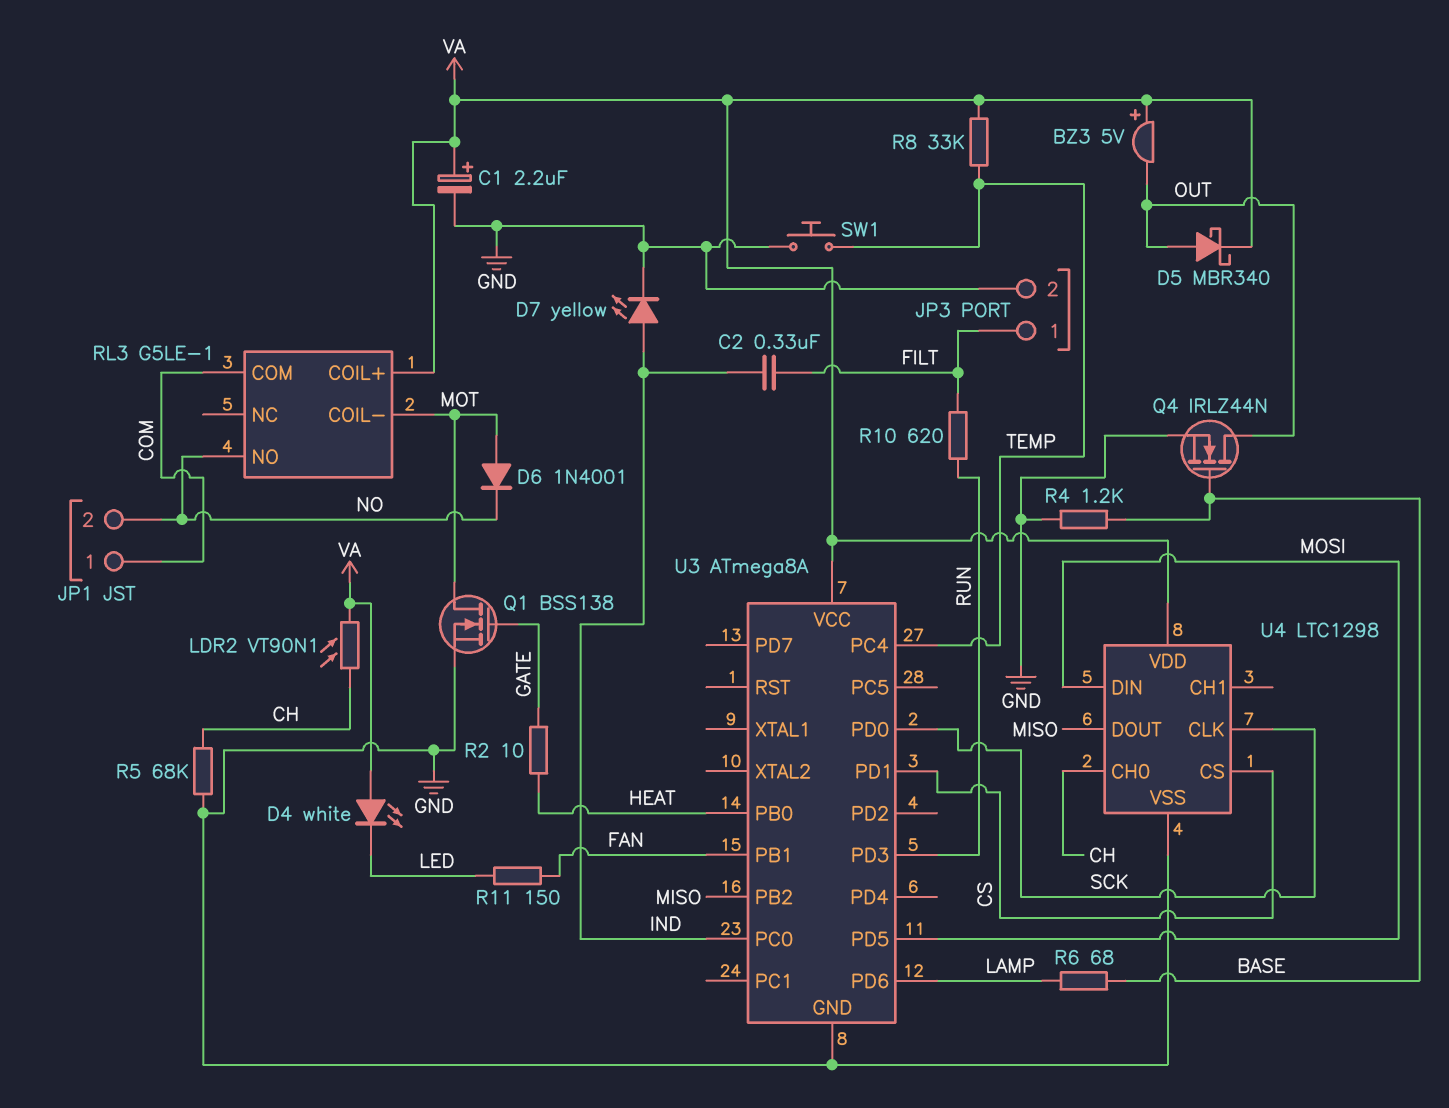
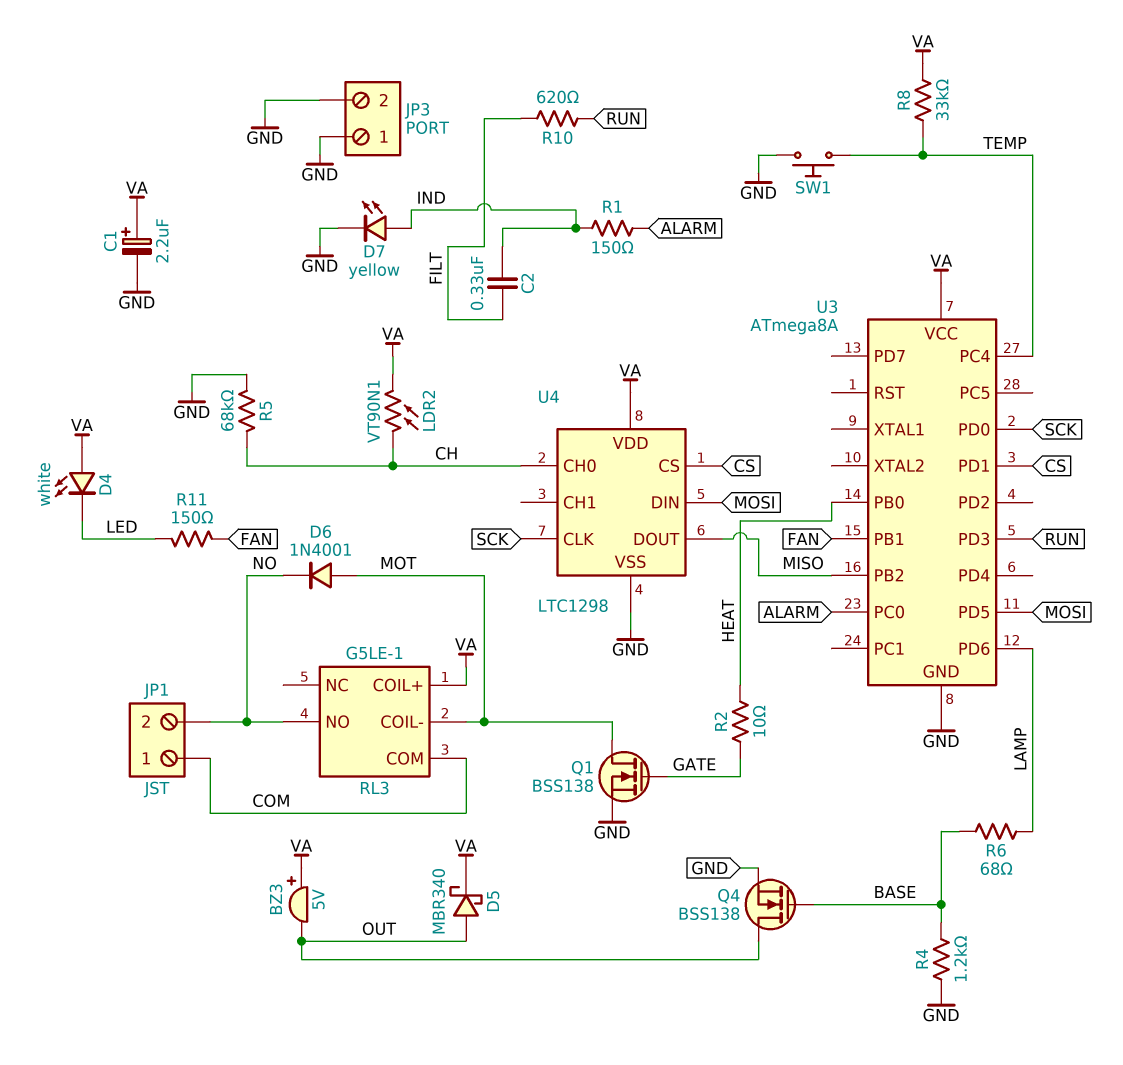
JP3 pin 1: FILT -> GND
Q4: NMOS IRLZ44N (G BASE, D OUT, S GND) -> NMOS BSS138 (G BASE, D OUT, S GND)
R1: none -> 150 (ALARM, IND)
U3 pin PC0: IND -> ALARM

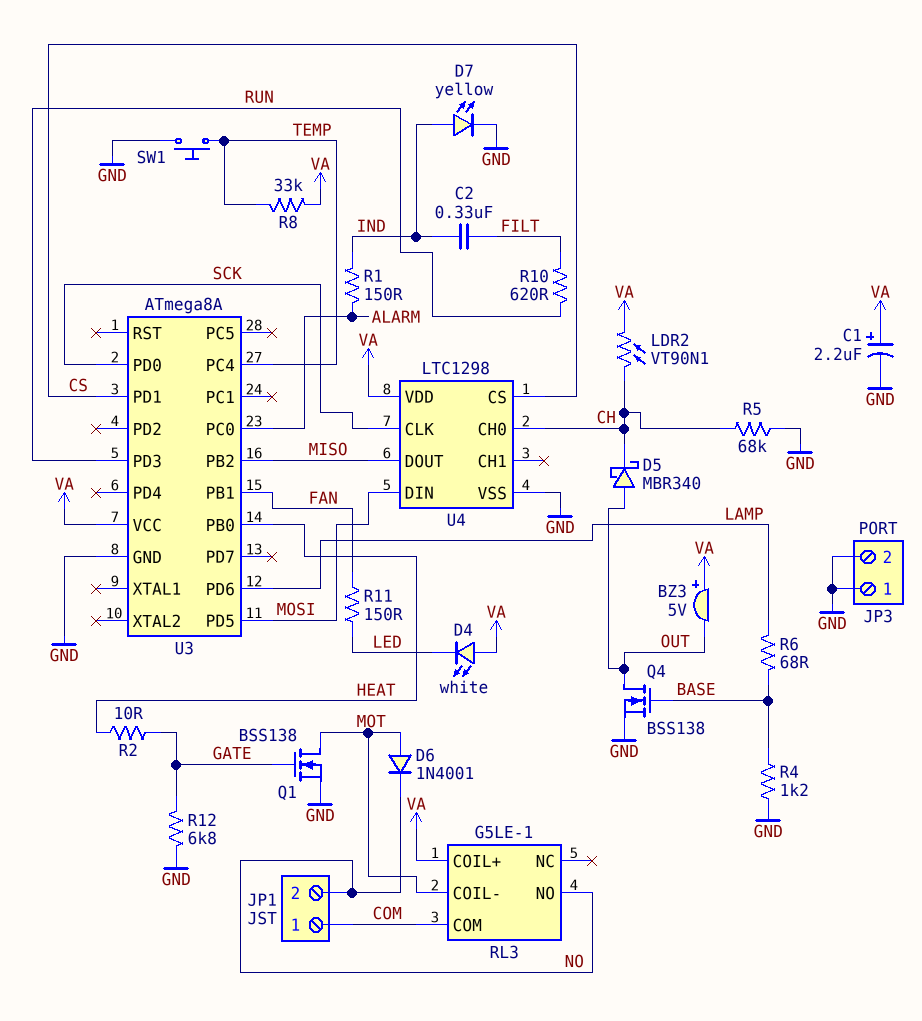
D5: schottky MBR340 (A OUT, K VA) -> schottky MBR340 (A OUT, K CH)
R12: none -> 6.8k (GATE, GND)

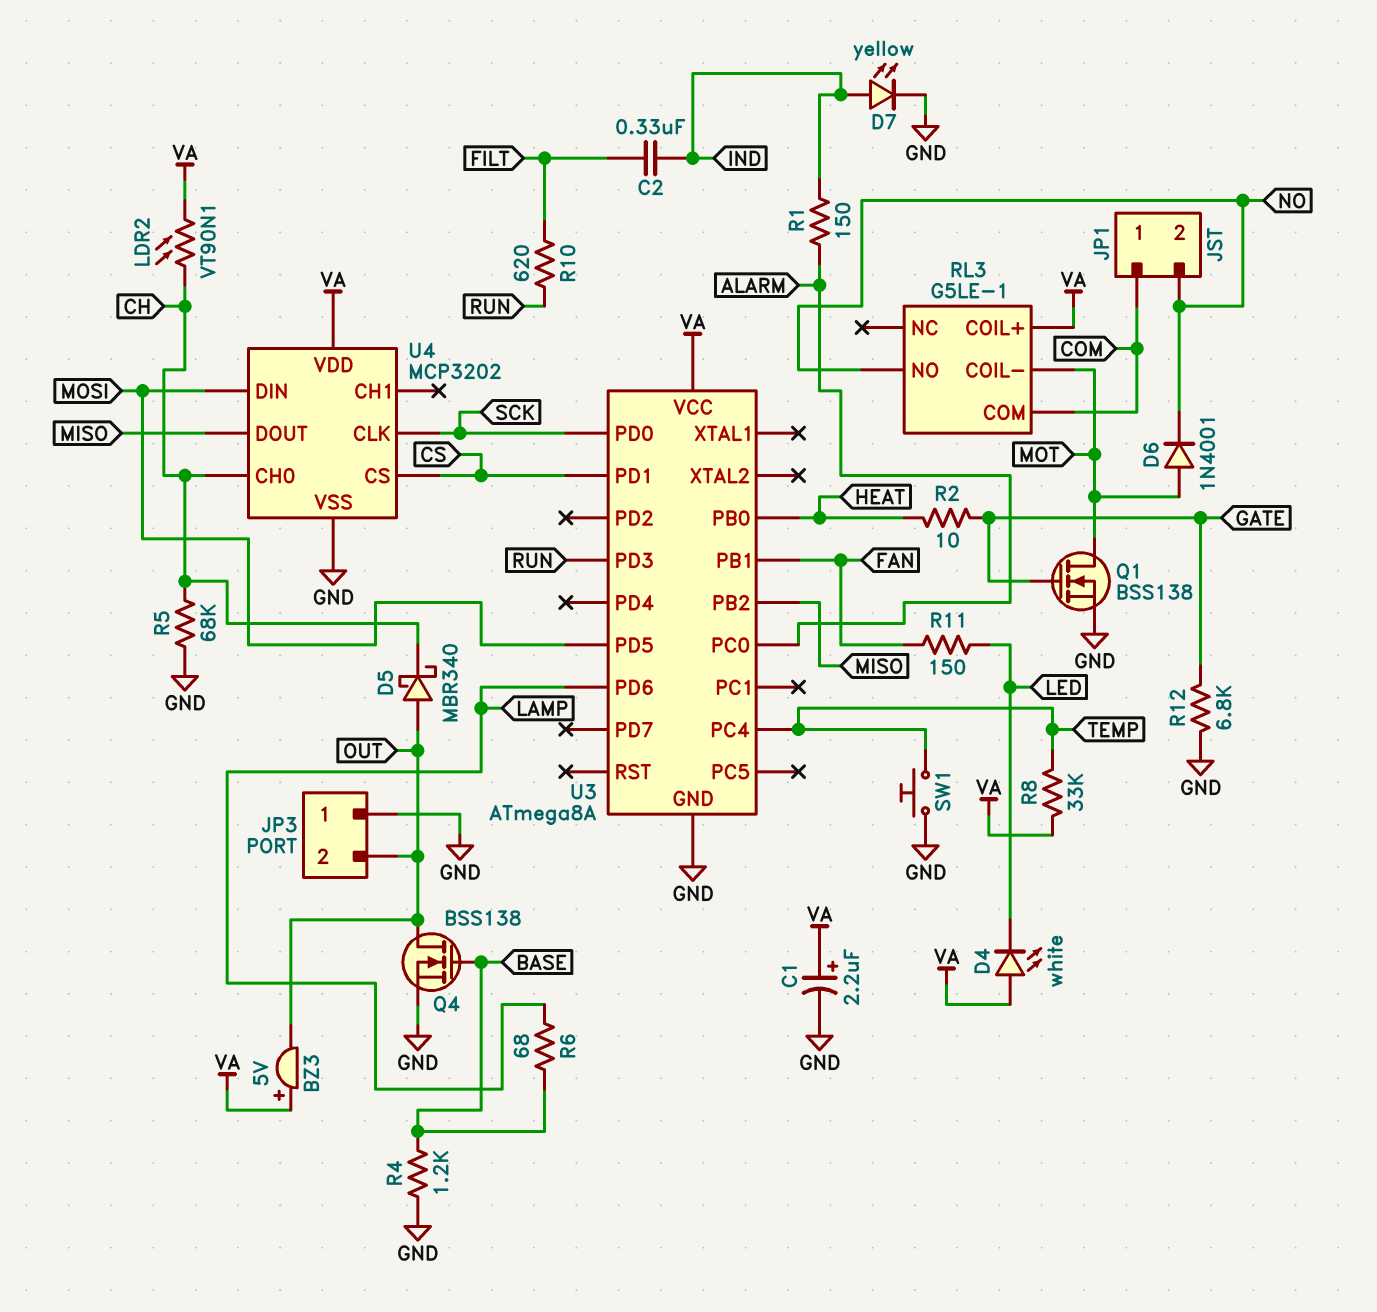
JP3 pin 2: GND -> OUT
U4: LTC1298 -> MCP3202

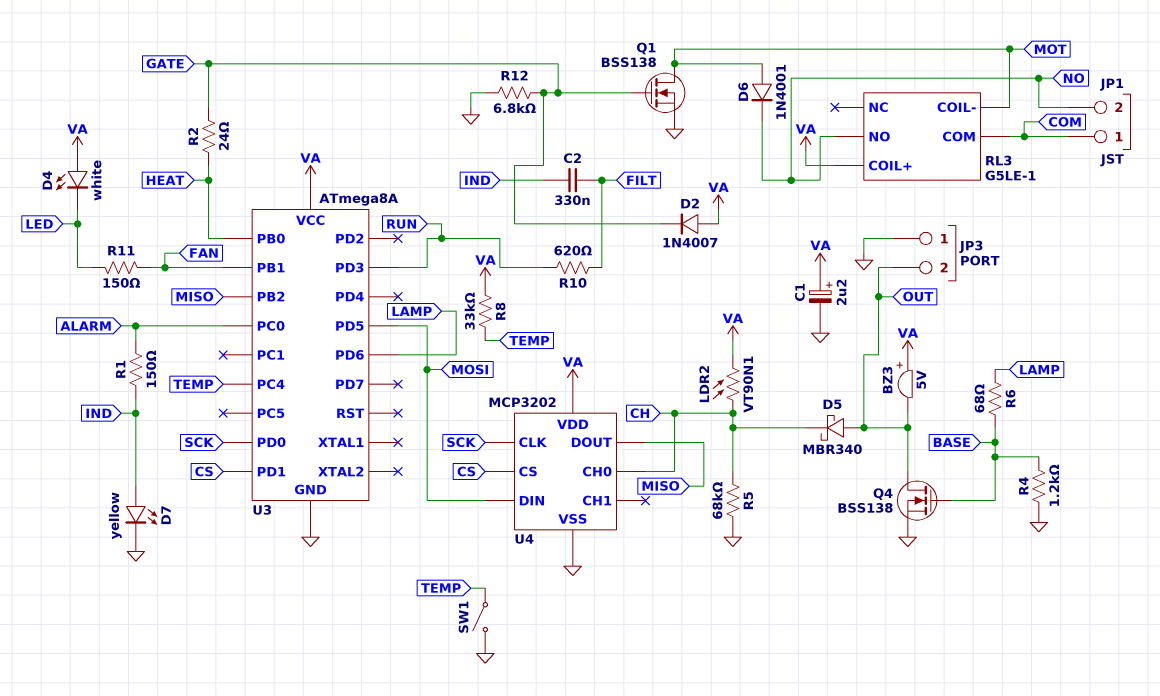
D2: none -> diode 1N4007 (A VA, K GATE)
R2: 10 (GATE, HEAT) -> 24 (GATE, HEAT)
SW1: button (GND, TEMP) -> switch (GND, TEMP)

